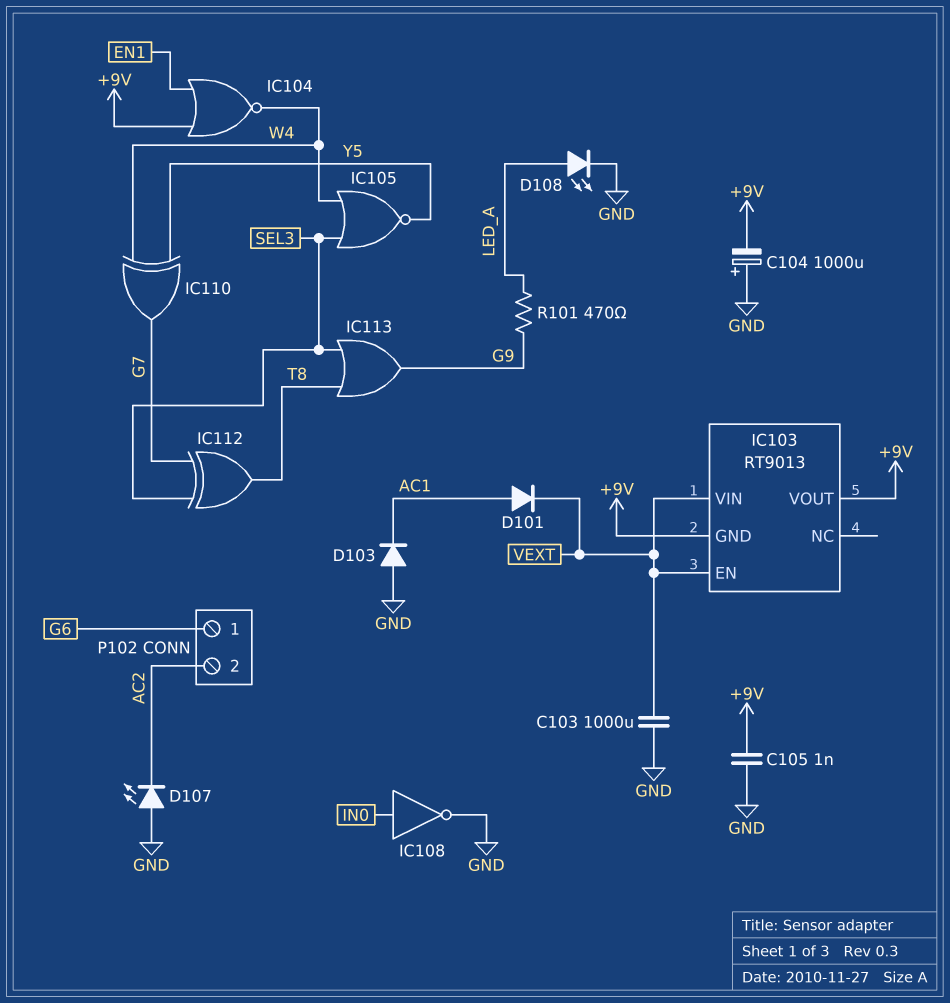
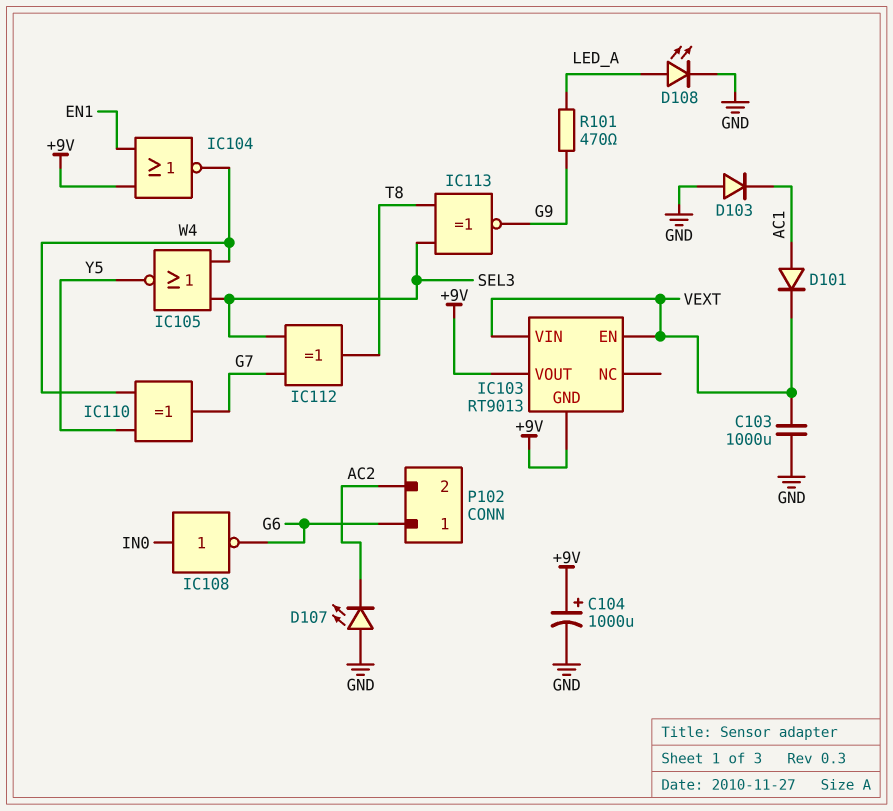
C104: 1000uF (plus GND, minus +9V) -> 1000uF (plus +9V, minus GND)
C105: 1nF (+9V, GND) -> none
IC108: NOT (in IN0, out GND) -> NOT (in IN0, out G6)
IC113: OR (in SEL3, in T8, out G9) -> XNOR (in SEL3, in T8, out G9)

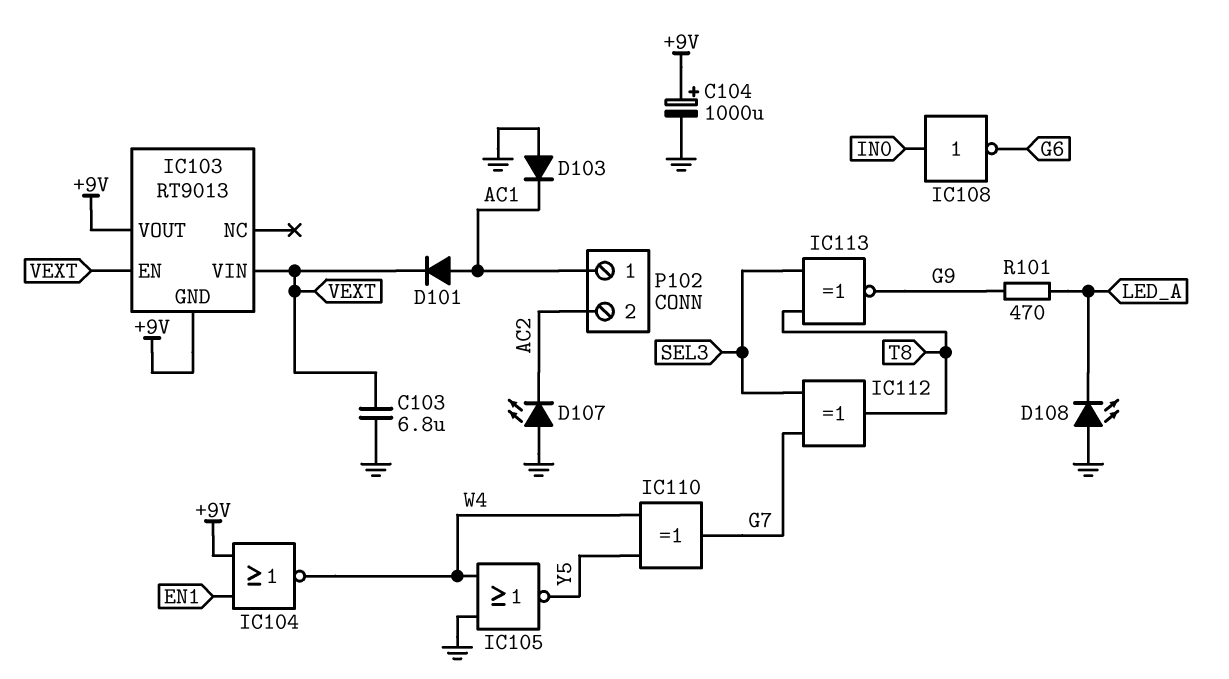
C103: 1000uF (GND, VEXT) -> 6.8uF (GND, VEXT)
D108: LED (A LED_A, K GND) -> LED (A GND, K LED_A)
IC105: NOR (in SEL3, in W4, out Y5) -> NOR (in GND, in W4, out Y5)
P102 pin 1: G6 -> AC1

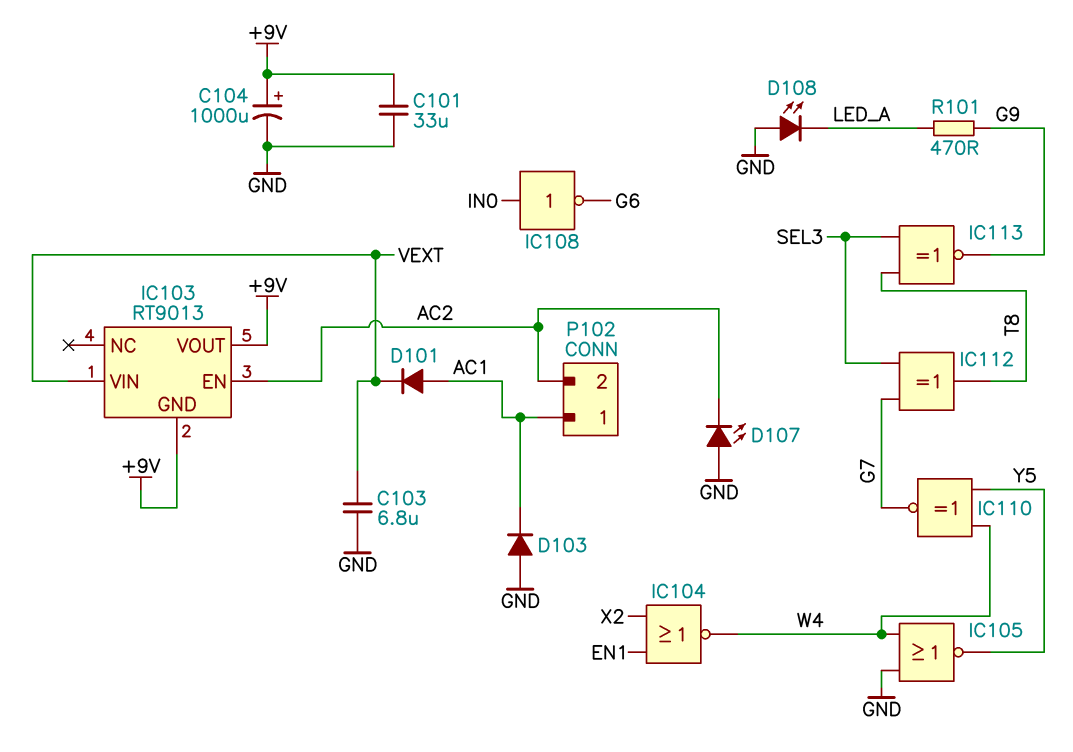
C101: none -> 33uF (+9V, GND)
IC103 pin EN: VEXT -> AC2
IC104: NOR (in +9V, in EN1, out W4) -> NOR (in EN1, in X2, out W4)
IC110: XOR (in W4, in Y5, out G7) -> XNOR (in W4, in Y5, out G7)

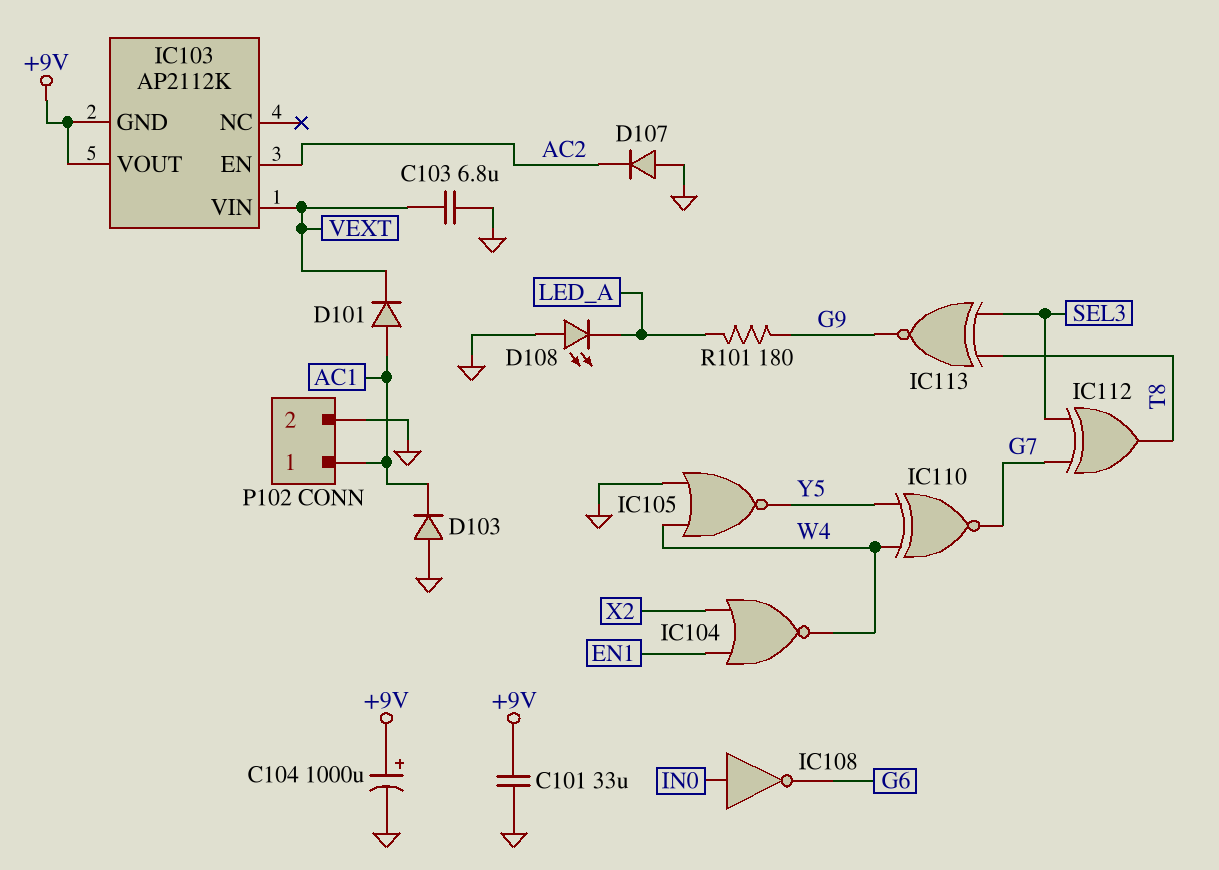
D107: LED (A GND, K AC2) -> diode (A GND, K AC2)
IC103: RT9013 -> AP2112K
P102 pin 2: AC2 -> GND
R101: 470 (G9, LED_A) -> 180 (G9, LED_A)

